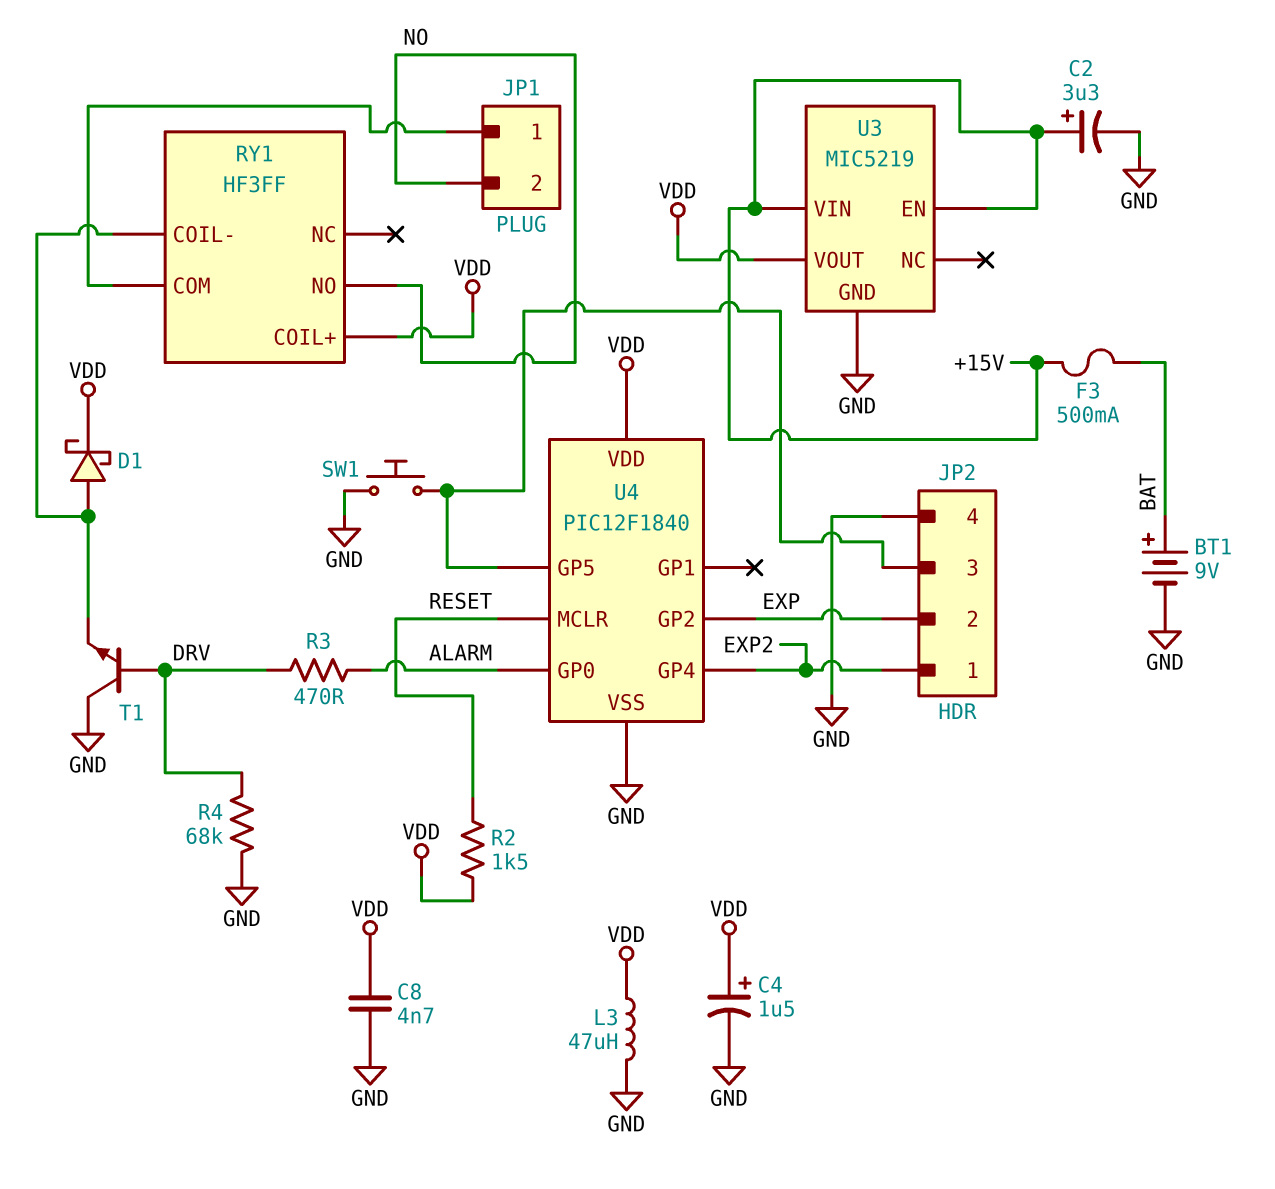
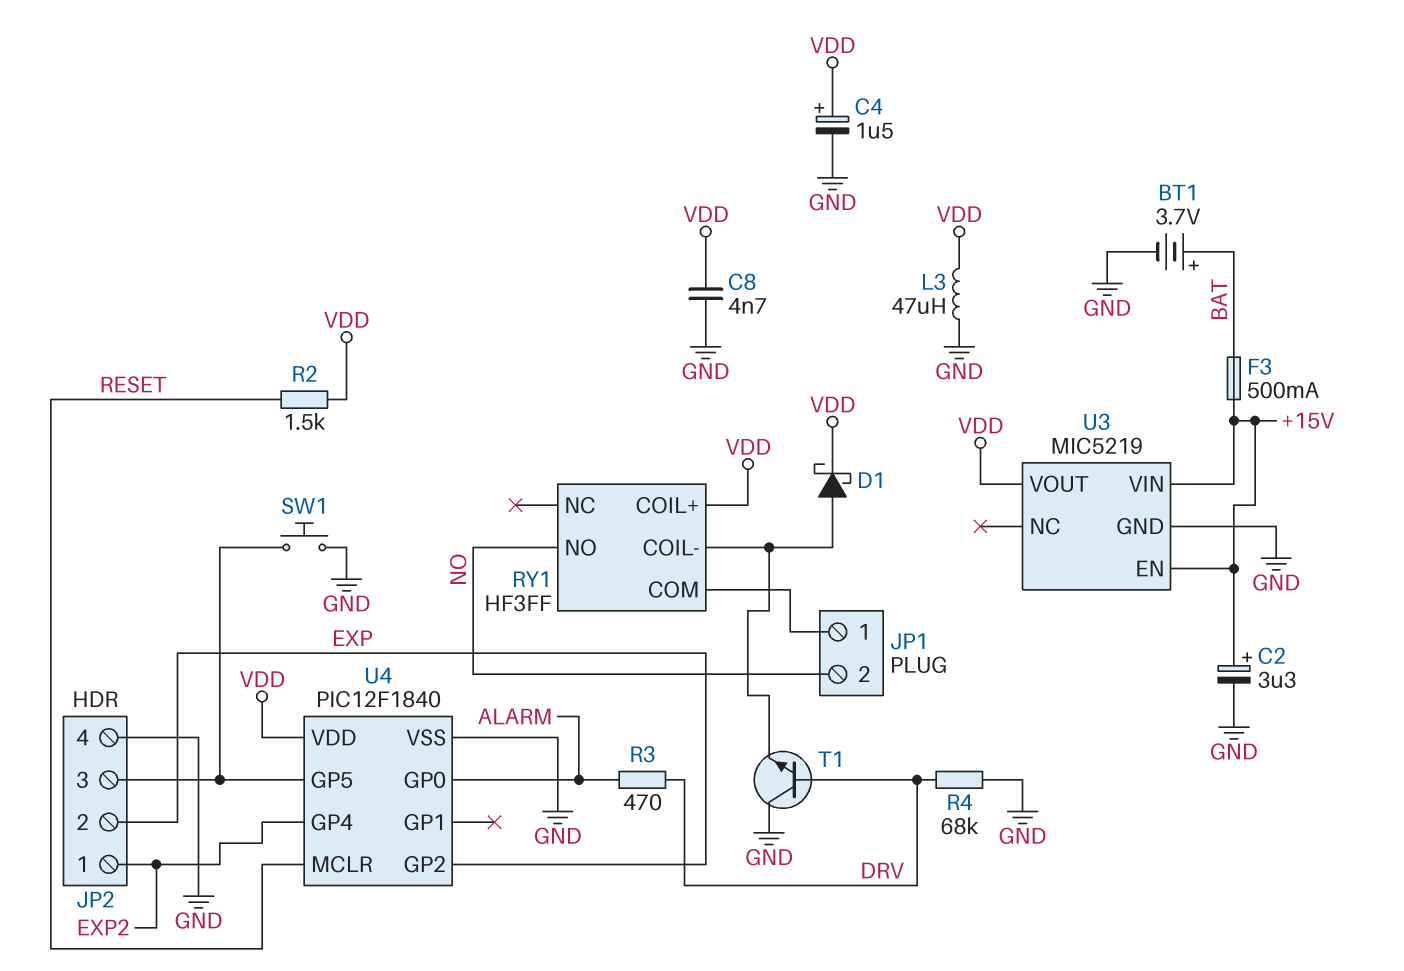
BT1: 9V (plus BAT, minus GND) -> 3.7V (plus BAT, minus GND)

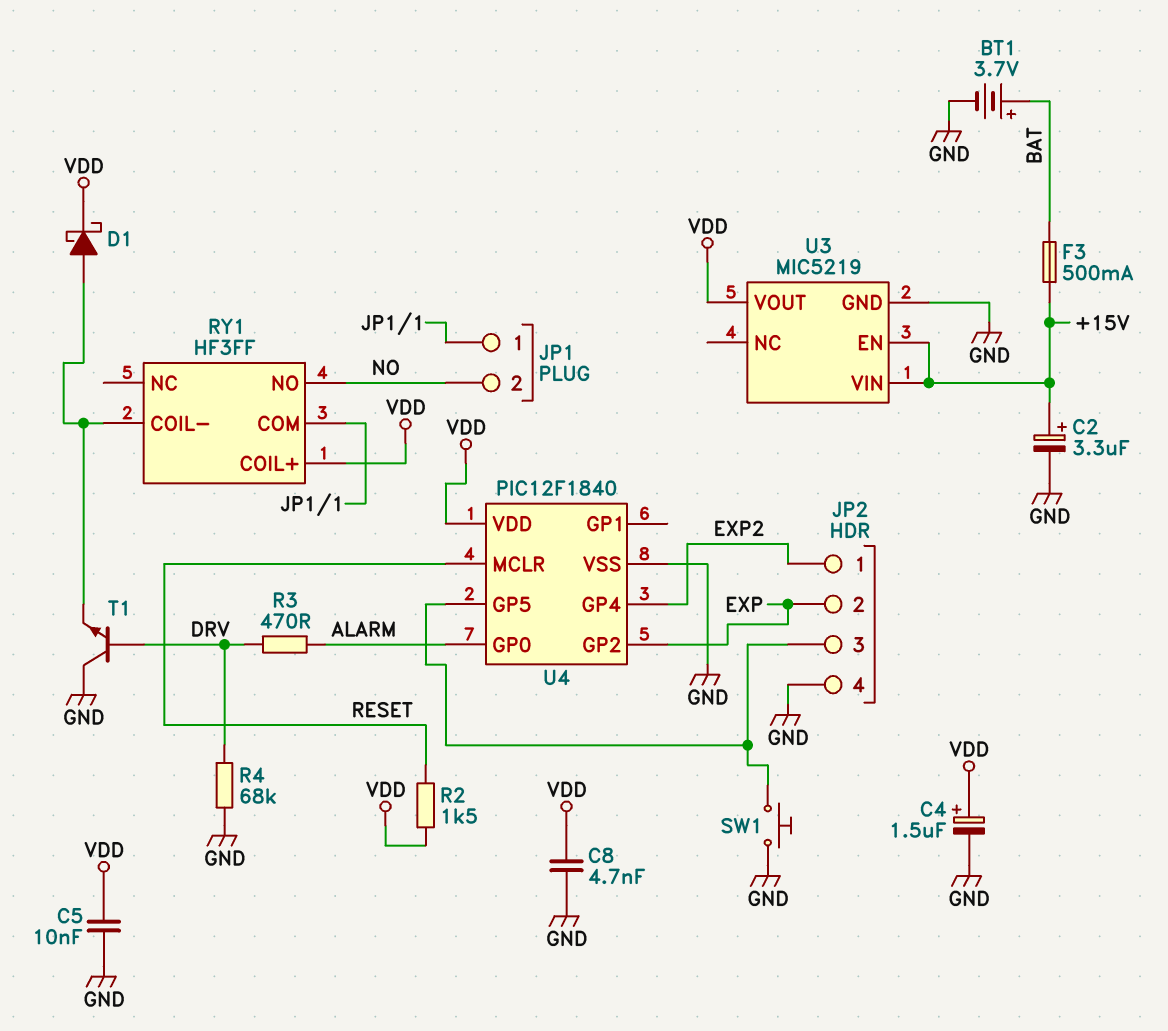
C5: none -> 10nF (GND, VDD)
L3: 47uH (GND, VDD) -> none

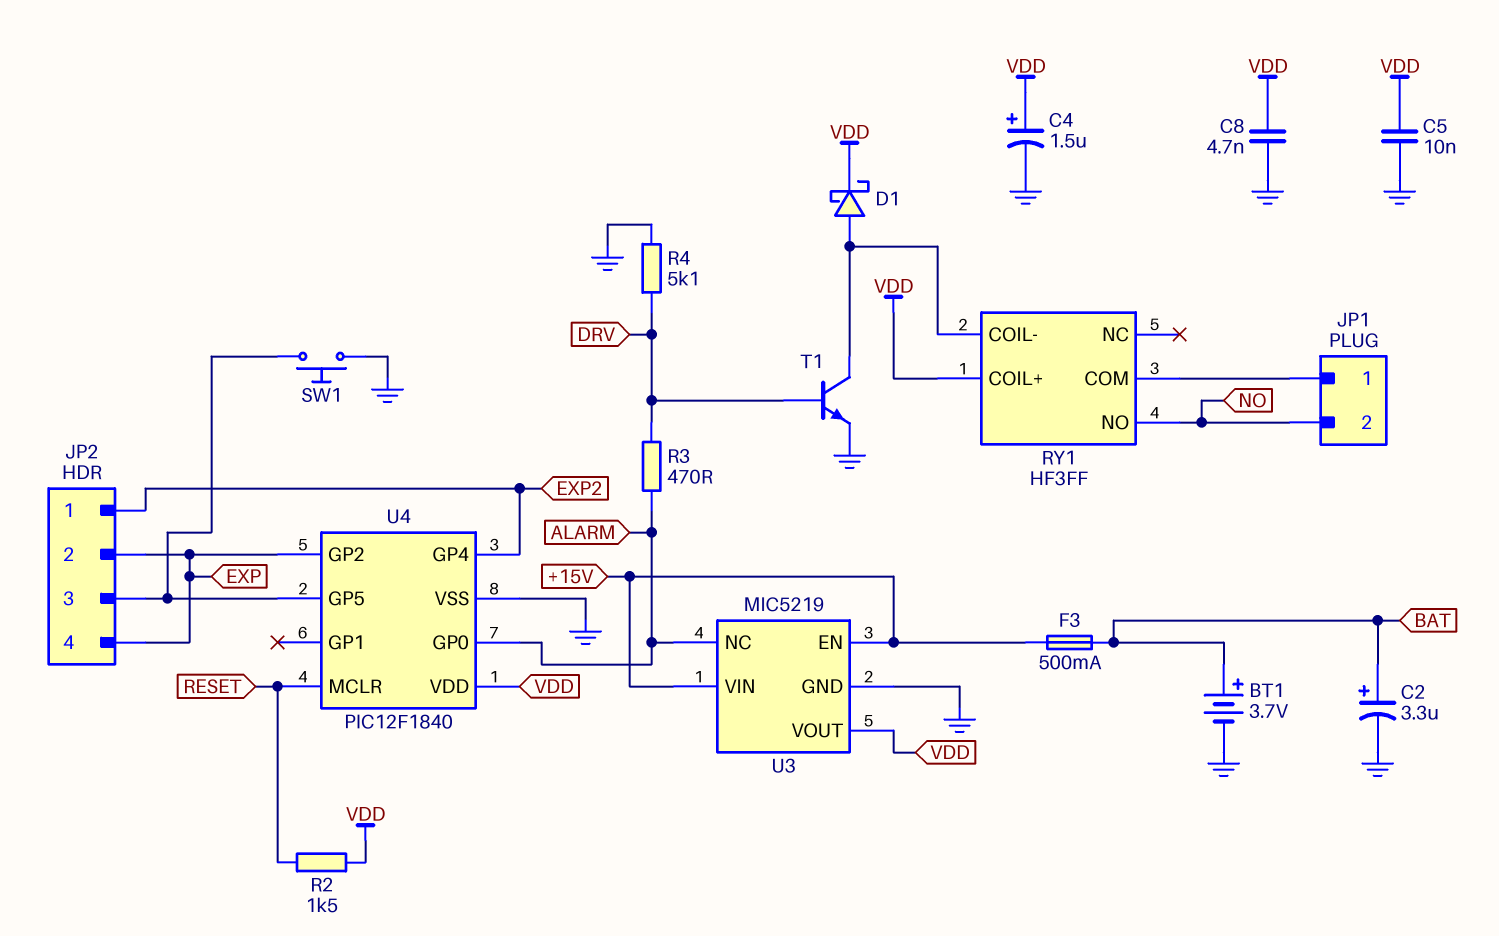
C2: 3.3uF (plus +15V, minus GND) -> 3.3uF (plus BAT, minus GND)
JP2 pin 4: GND -> EXP
R4: 68k (DRV, GND) -> 5.1k (DRV, GND)
T1: NPN (B DRV, C GND, E RY1/COIL-) -> NPN (B DRV, C RY1/COIL-, E GND)
U3 pin NC: none -> ALARM

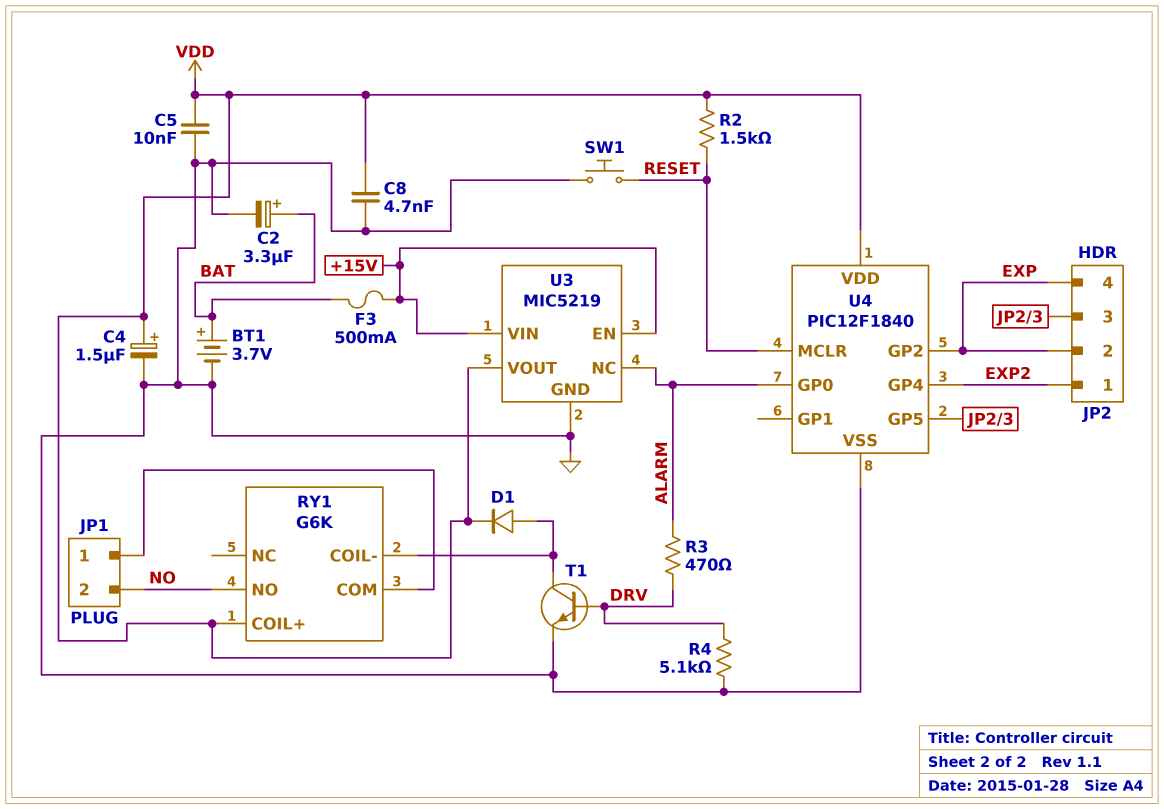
D1: schottky (A RY1/COIL-, K VDD) -> diode (A RY1/COIL-, K VDD)
RY1: HF3FF -> G6K
SW1: button (GND, JP2/3) -> button (GND, RESET)

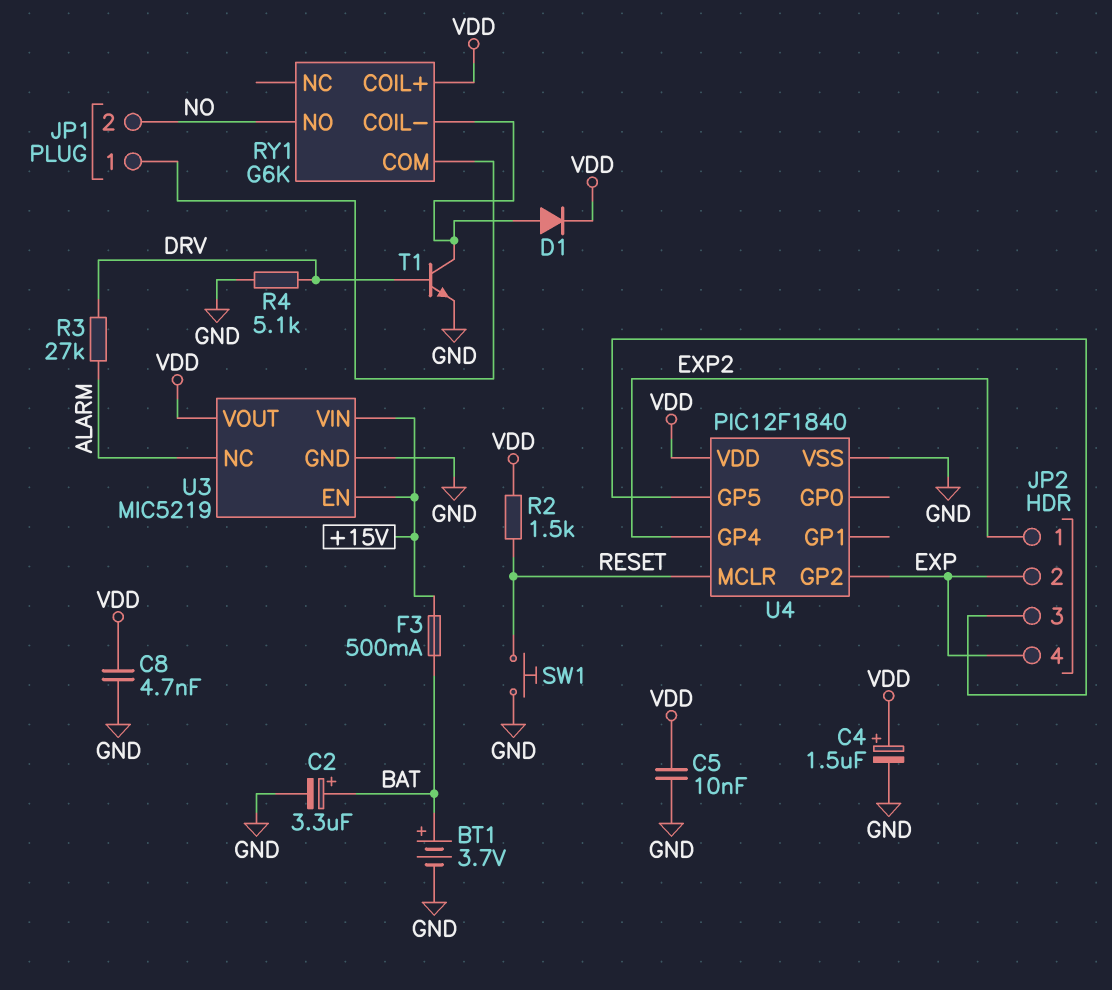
R3: 470 (ALARM, DRV) -> 27k (ALARM, DRV)
U4 pin GP0: ALARM -> none

